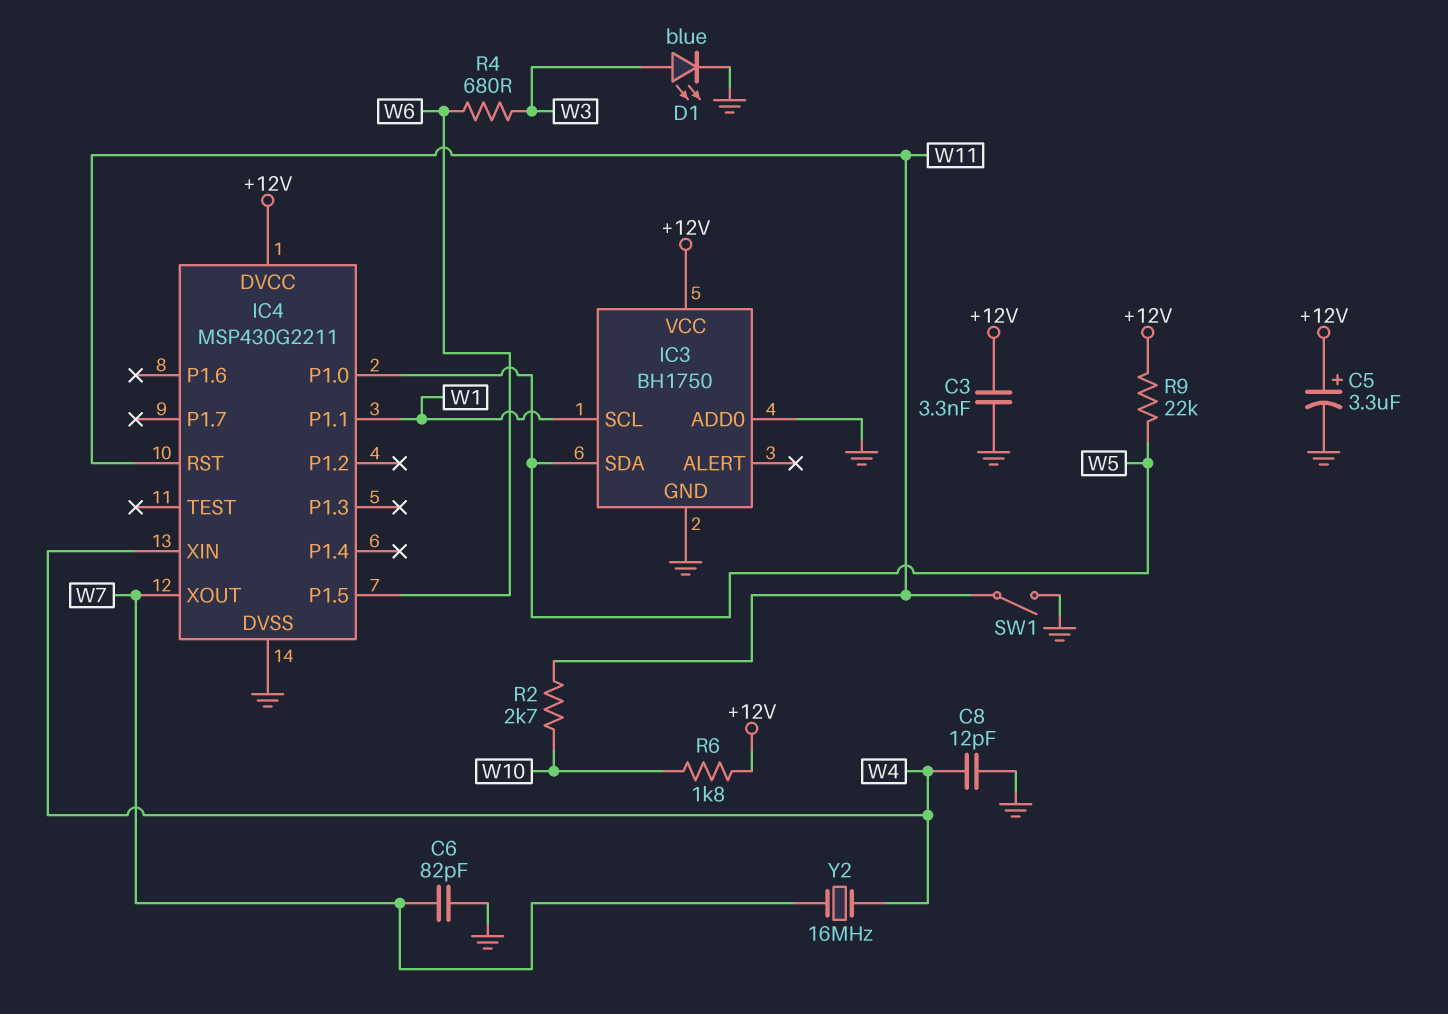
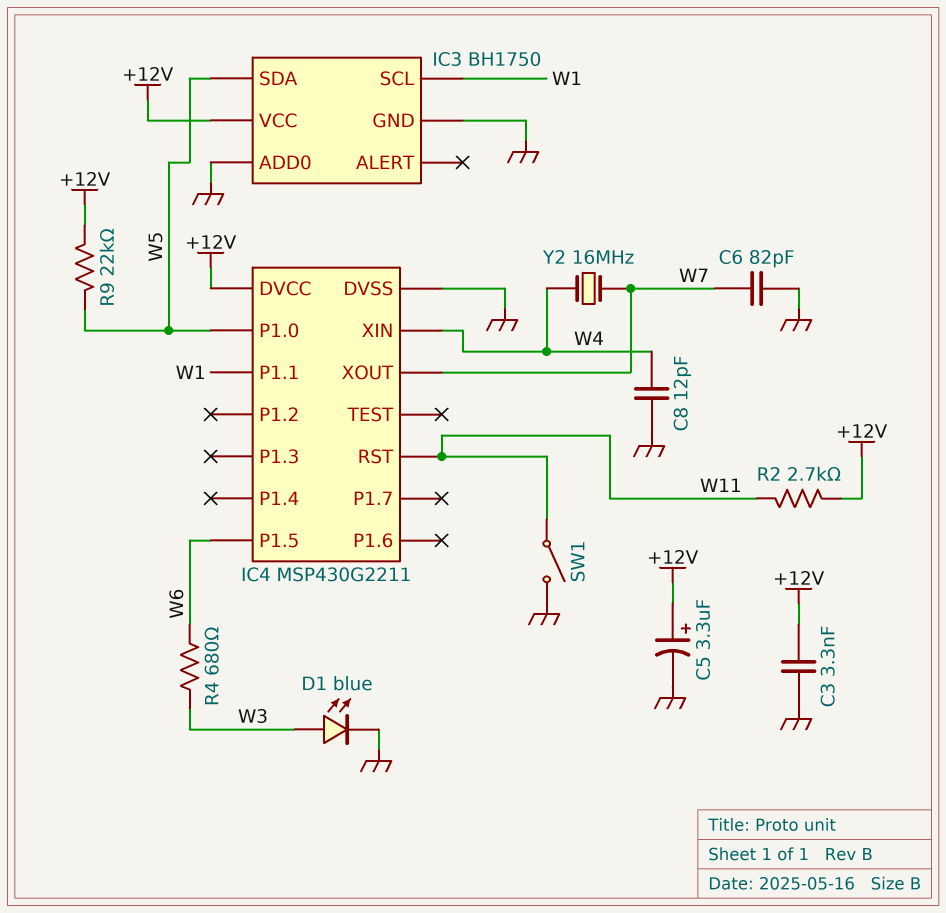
R2: 2.7k (W10, W11) -> 2.7k (+12V, W11)
R6: 1.8k (+12V, W10) -> none

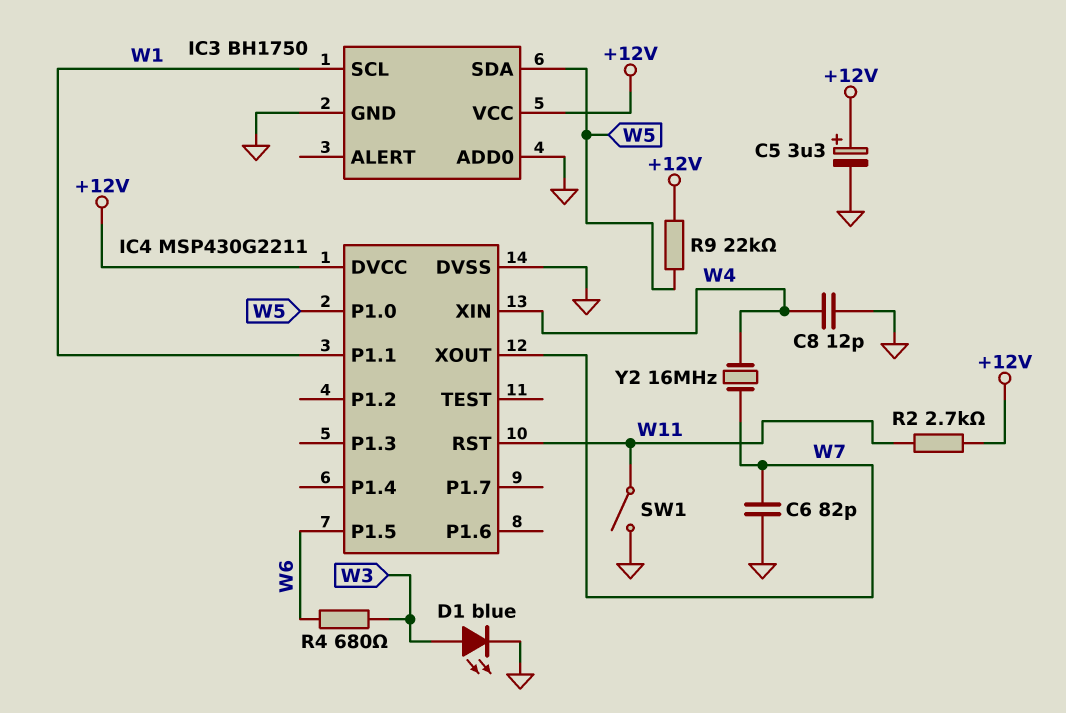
C3: 3.3nF (+12V, GND) -> none

